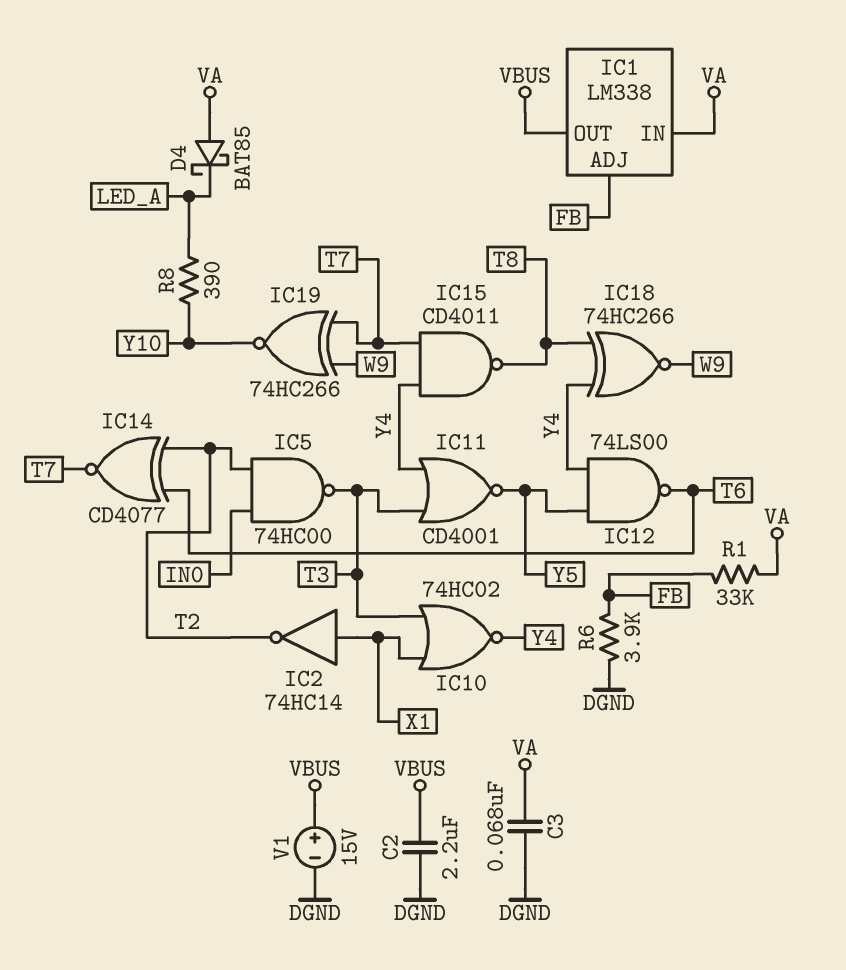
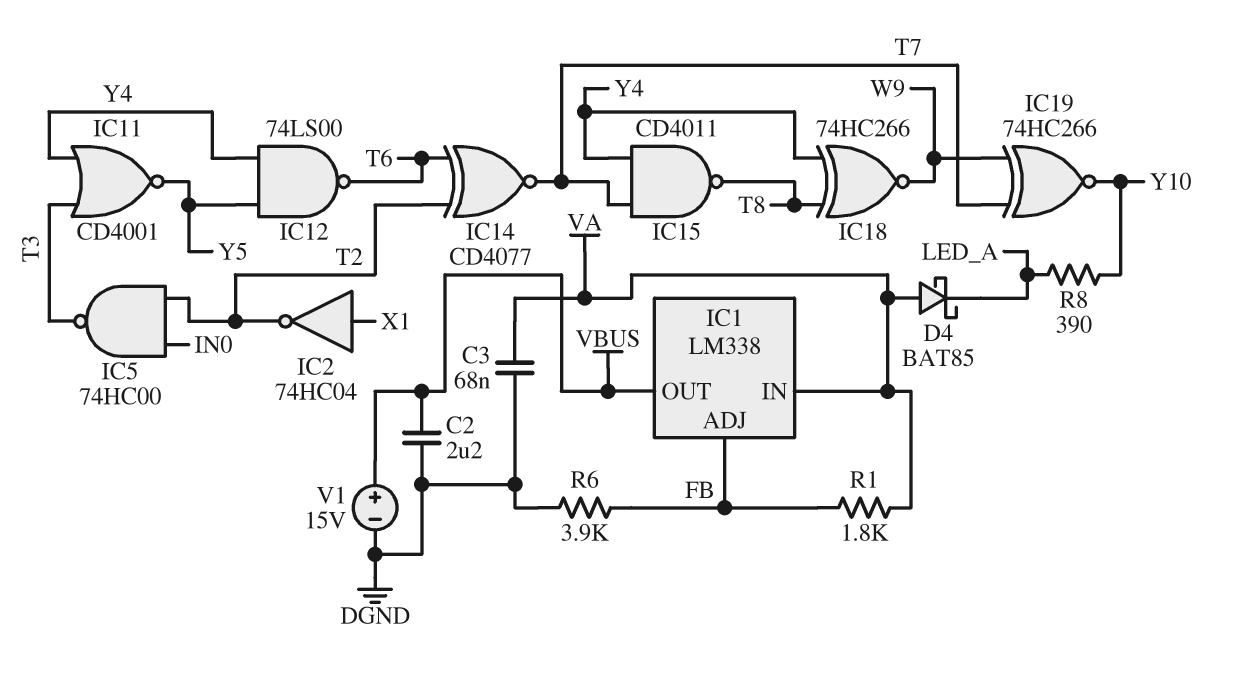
IC2: NOT 74HC14 (in X1, out T2) -> NOT 74HC04 (in X1, out T2)
IC10: NOR 74HC02 (in T3, in X1, out Y4) -> none
R1: 33k (FB, VA) -> 1.8k (FB, VA)

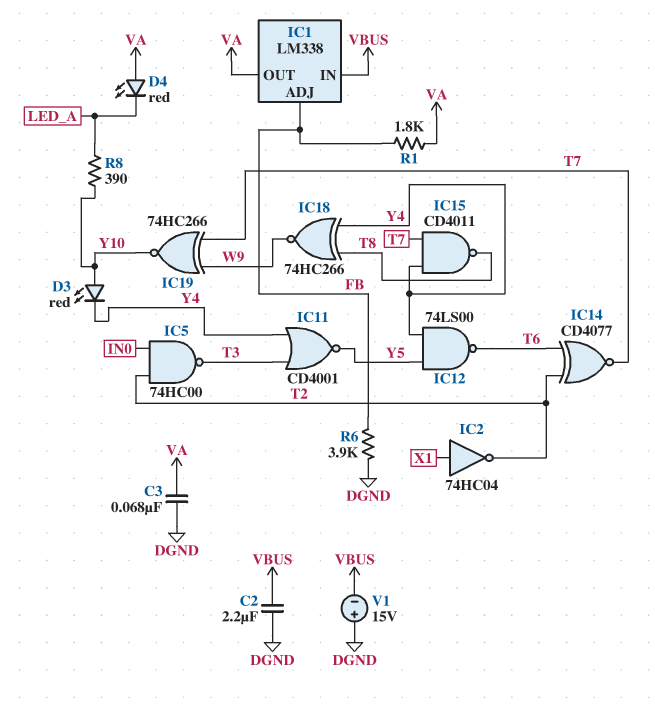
D3: none -> LED red (A Y10, K Y4)
D4: schottky BAT85 (A VA, K LED_A) -> LED red (A VA, K LED_A)
IC1 pin IN: VA -> VBUS
IC1 pin OUT: VBUS -> VA
V1: 15V (plus VBUS, minus DGND) -> 15V (plus DGND, minus VBUS)

